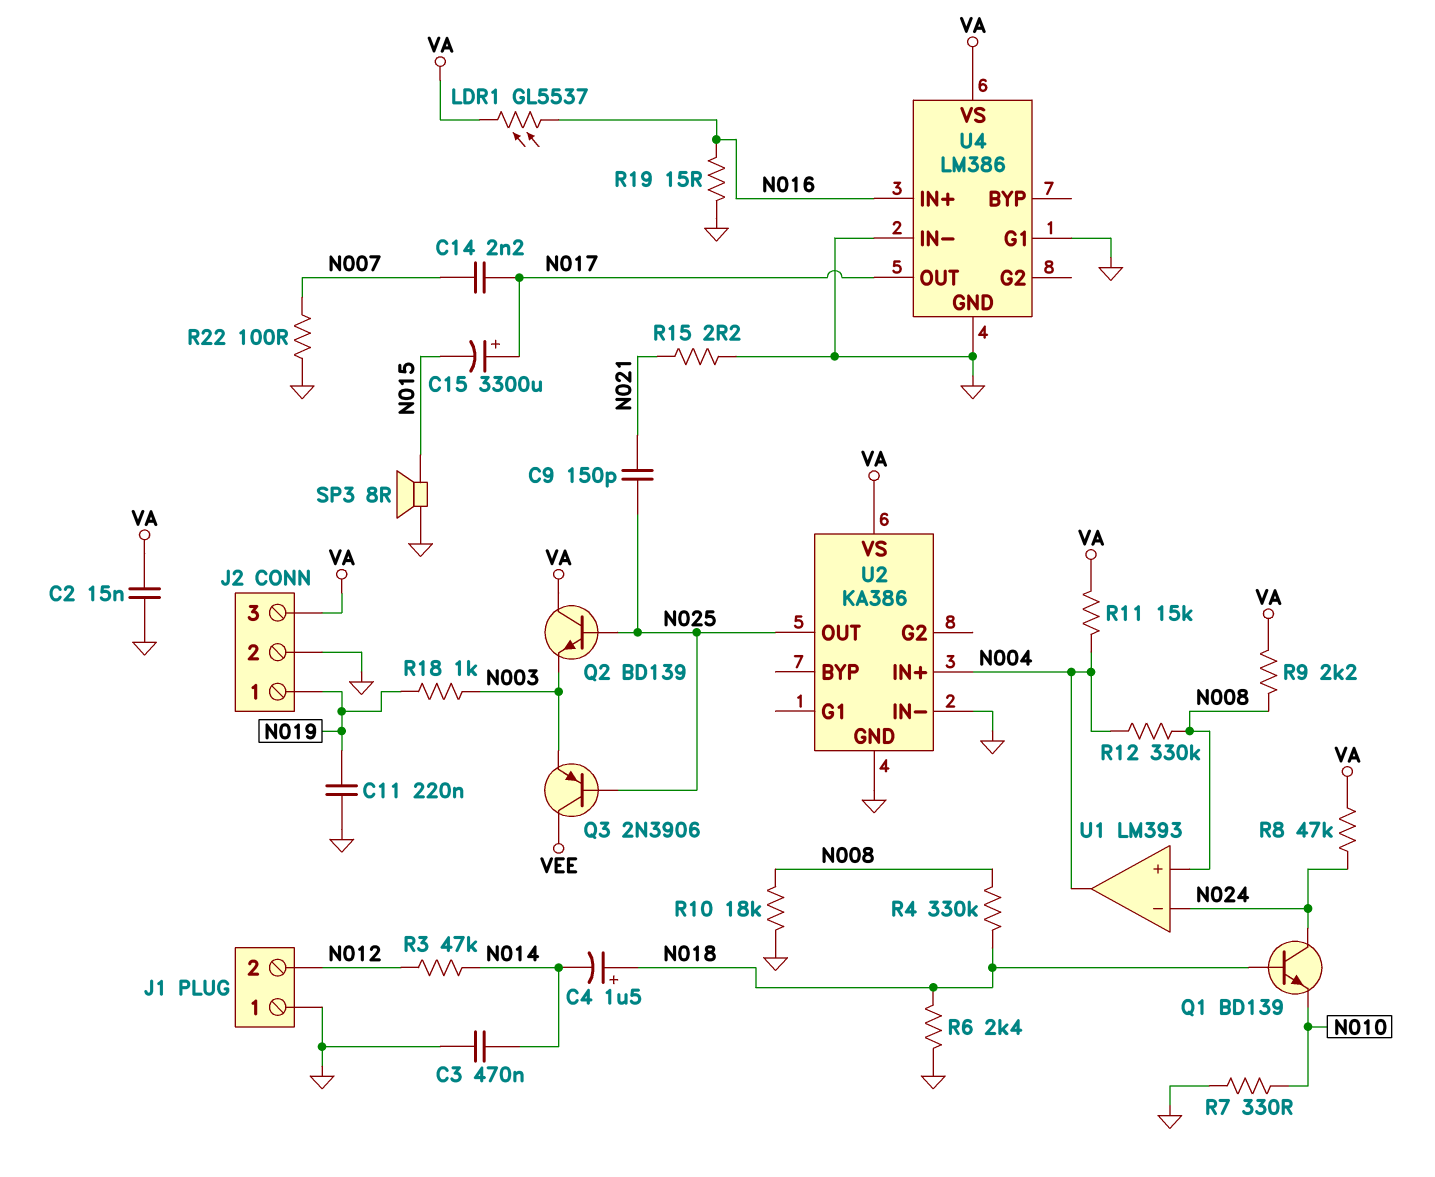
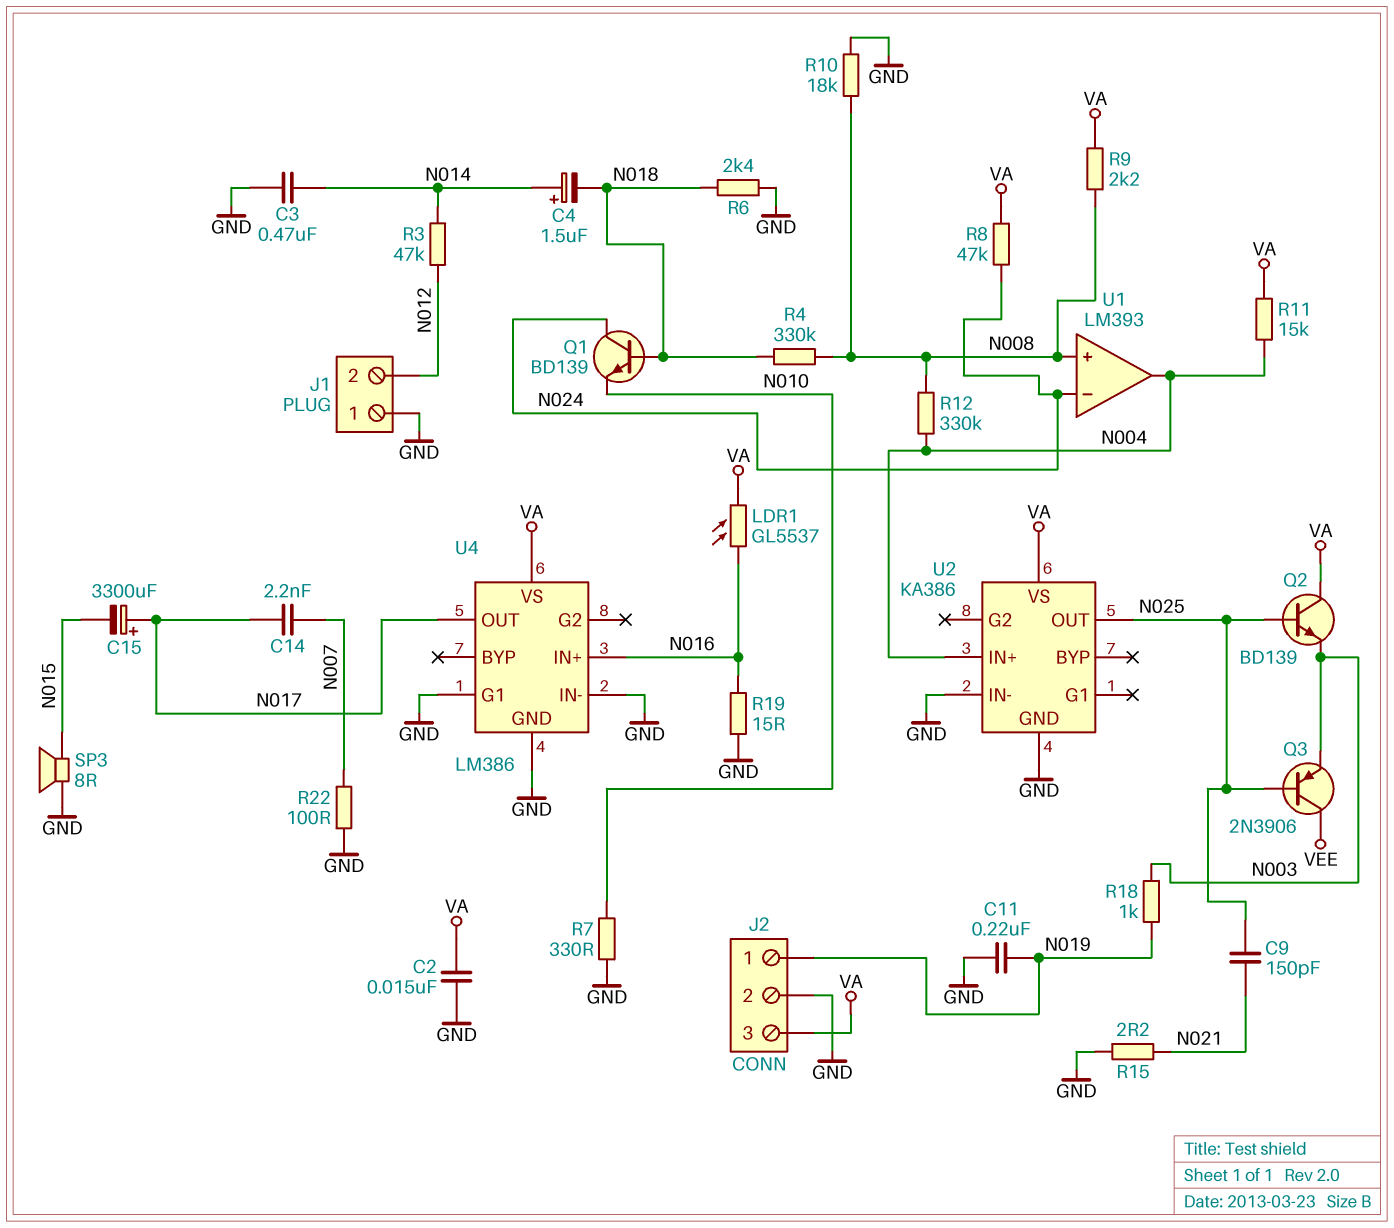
C4: 1.5uF (plus N018, minus N014) -> 1.5uF (plus N014, minus N018)

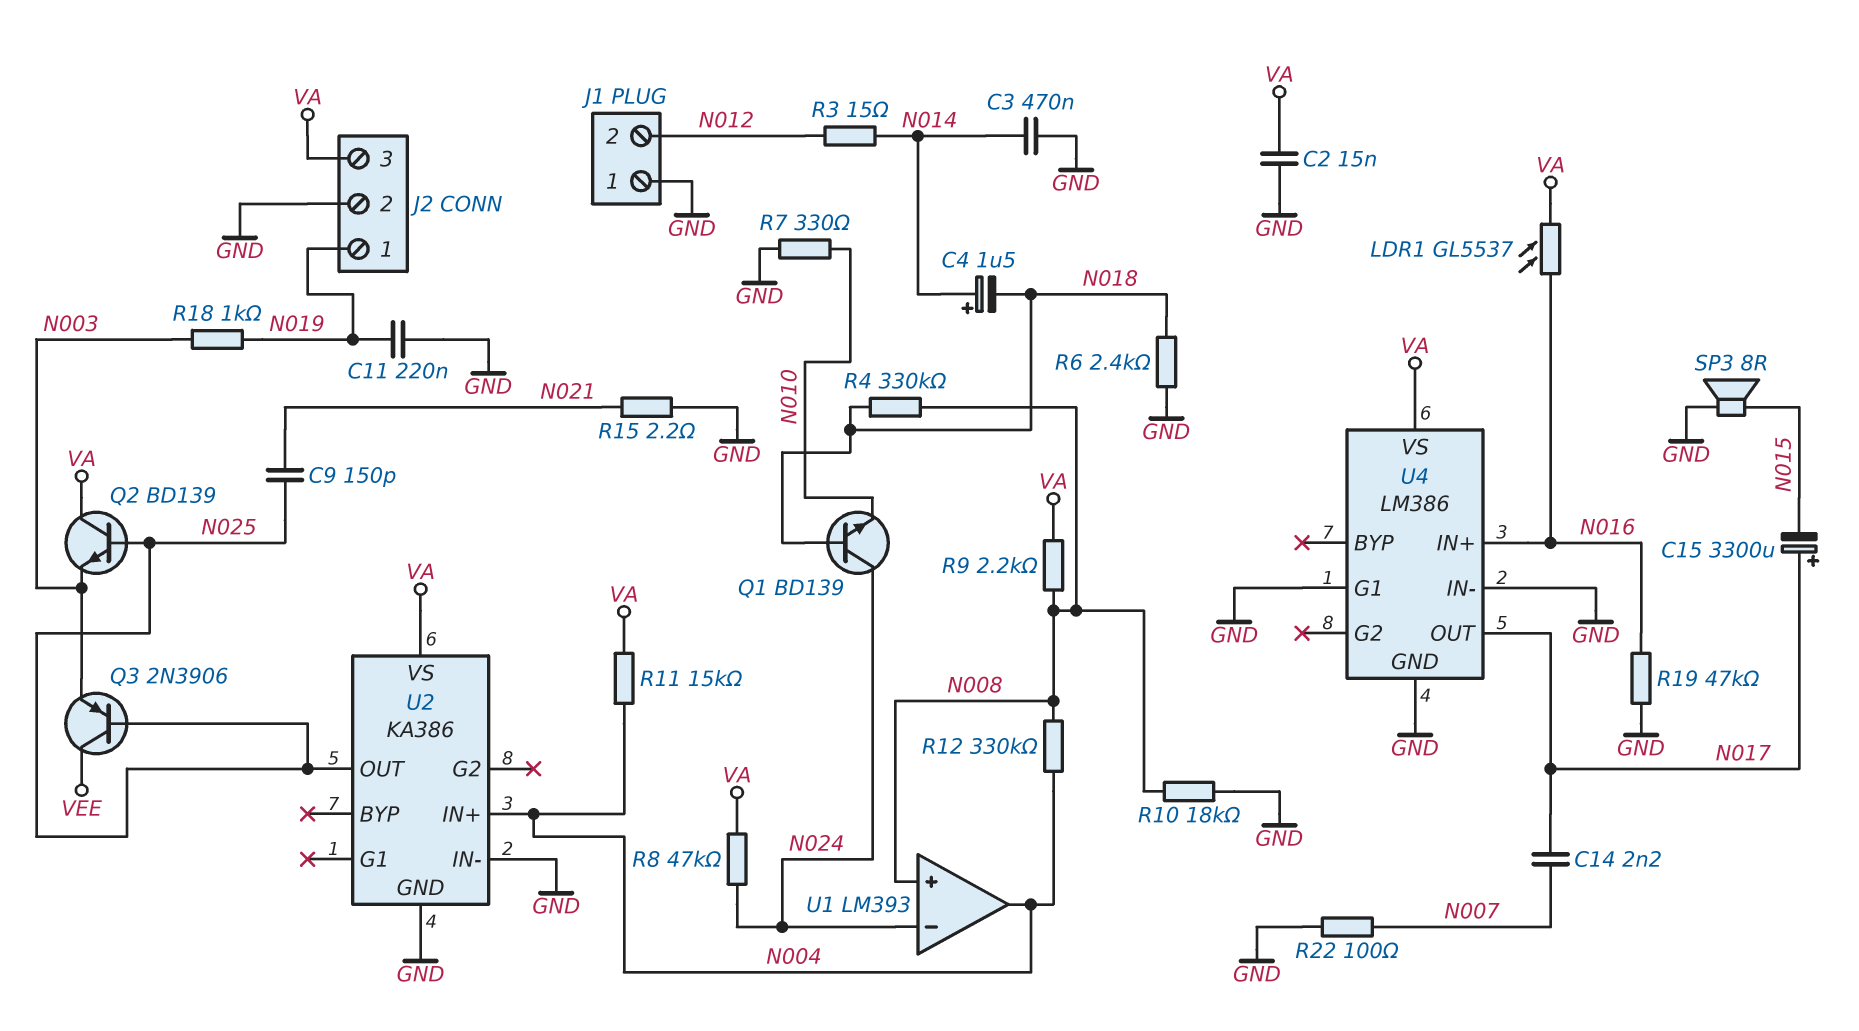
R3: 47k (N012, N014) -> 15 (N012, N014)
R19: 15 (GND, N016) -> 47k (GND, N016)

